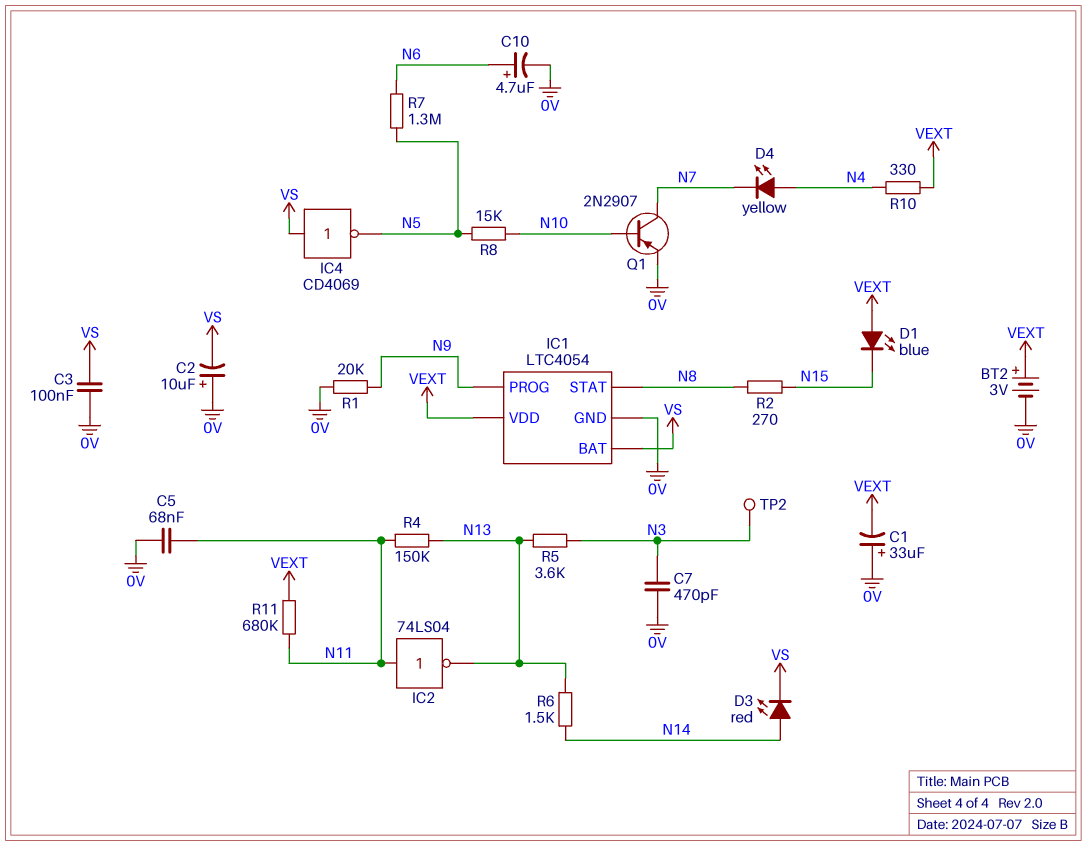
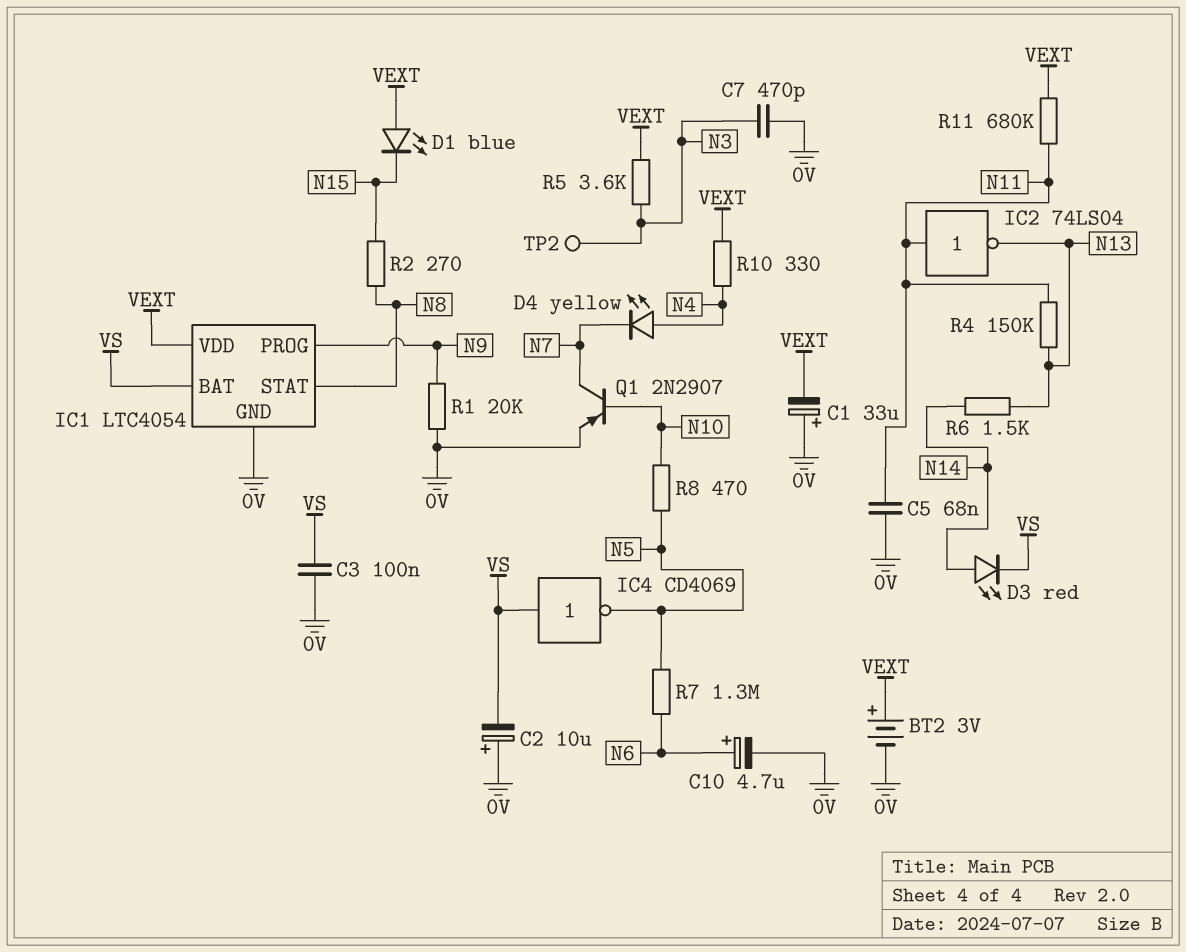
R5: 3.6k (N3, N13) -> 3.6k (N3, VEXT)
R8: 15k (N5, N10) -> 470 (N5, N10)

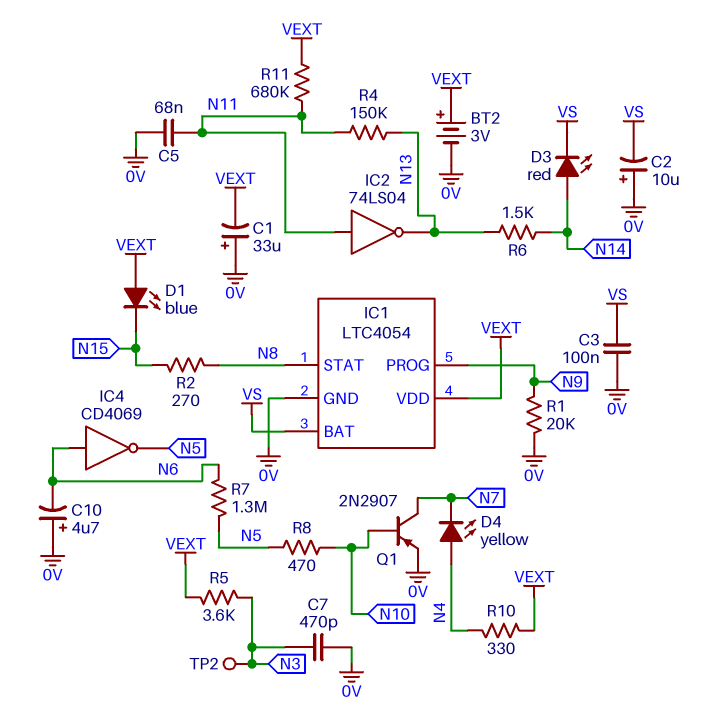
C10: 4.7uF (plus N6, minus 0V) -> 4.7uF (plus 0V, minus N6)
IC4: NOT CD4069 (in VS, out N5) -> NOT CD4069 (in N6, out N5)

